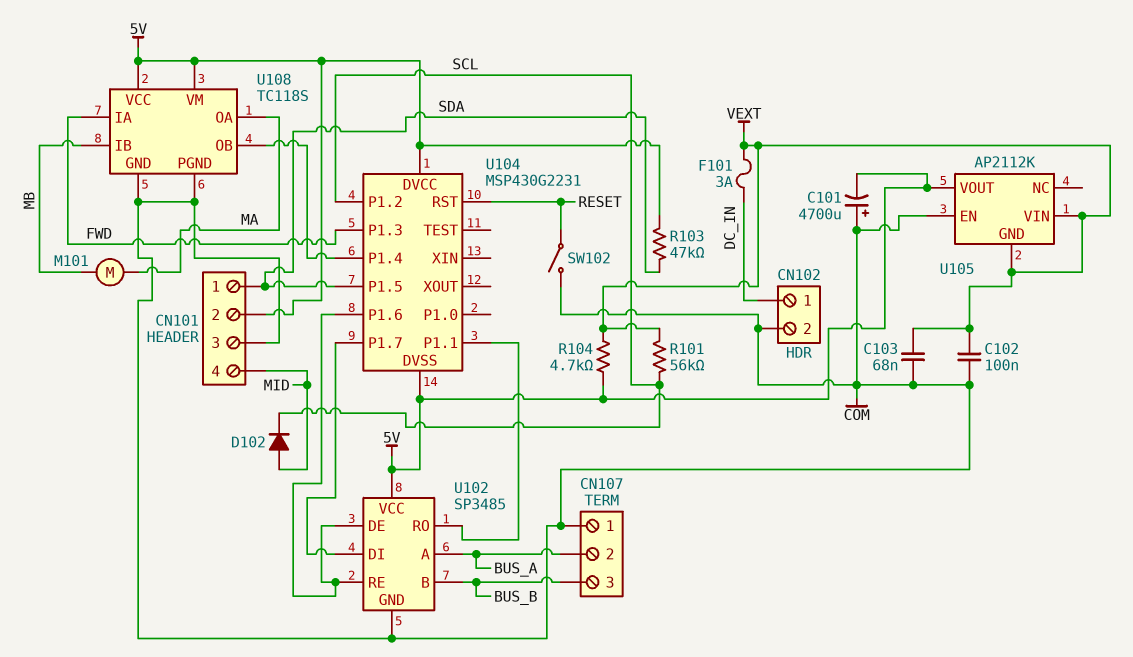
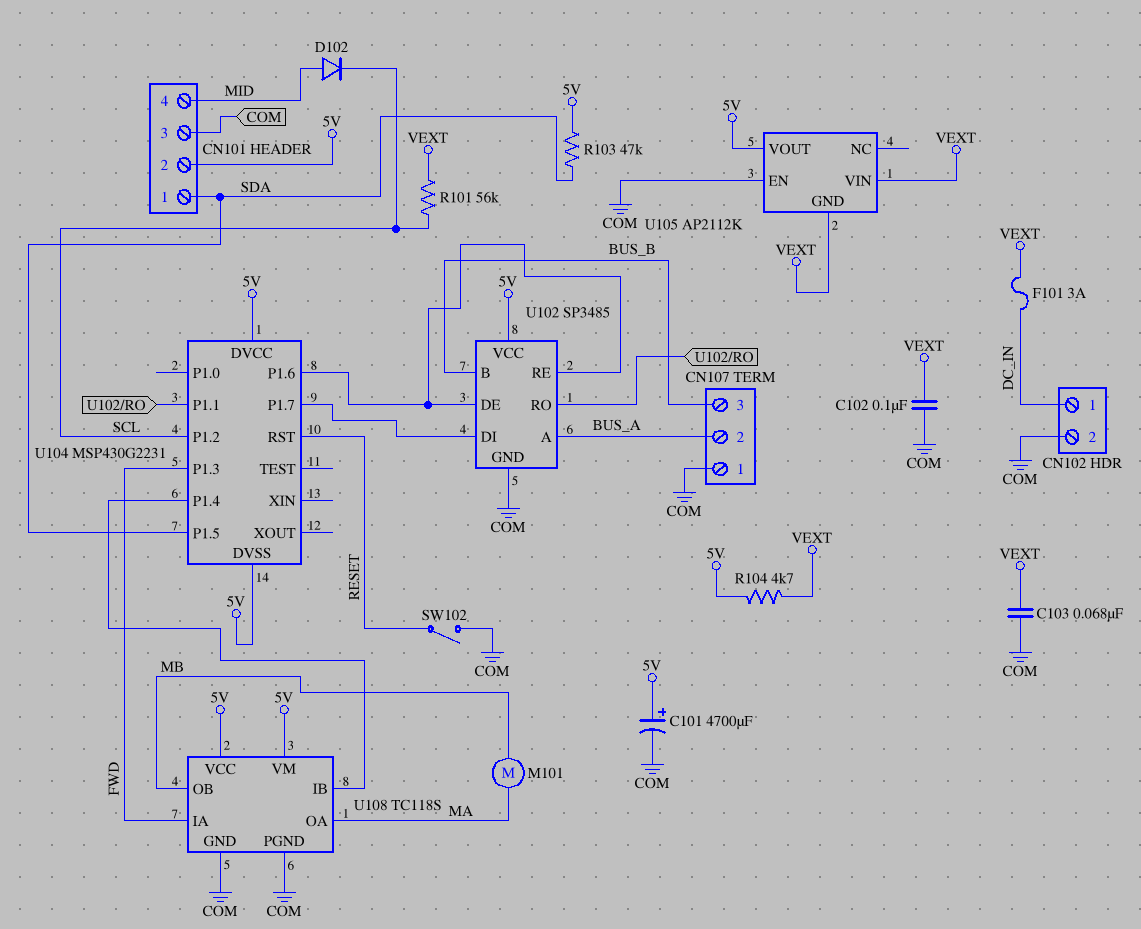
C101: 4700uF (plus COM, minus 5V) -> 4700uF (plus 5V, minus COM)
U108 pin IB: MB -> U104/P1.4
U108 pin OB: U104/P1.4 -> MB

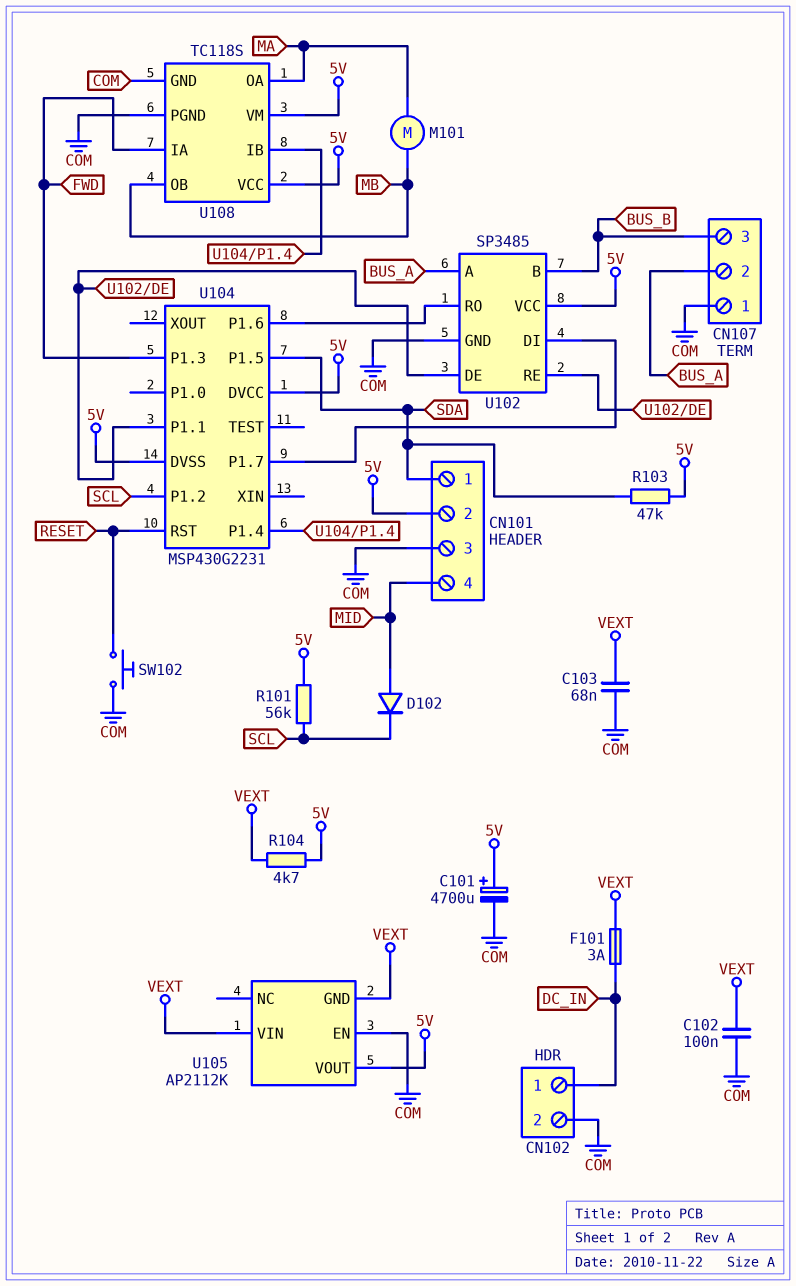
R101: 56k (SCL, VEXT) -> 56k (5V, SCL)
SW102: switch (COM, RESET) -> button (COM, RESET)
U104 pin P1.1: U102/RO -> U102/DE
U104 pin P1.6: U102/DE -> U102/RO

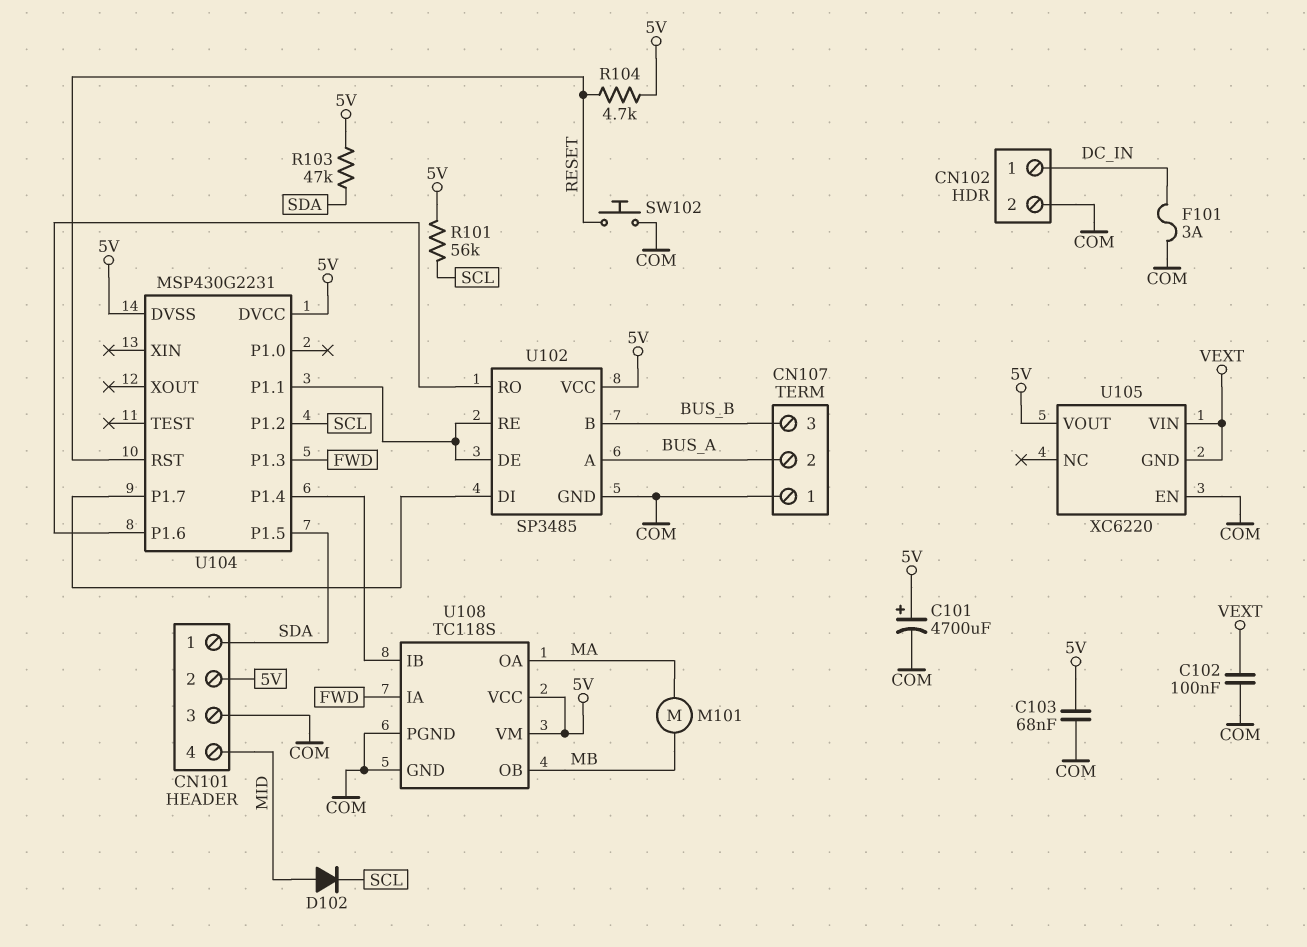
C103: 68nF (COM, VEXT) -> 68nF (5V, COM)
F101: 3A (DC_IN, VEXT) -> 3A (COM, DC_IN)
R104: 4.7k (5V, VEXT) -> 4.7k (5V, RESET)
U105: AP2112K -> XC6220

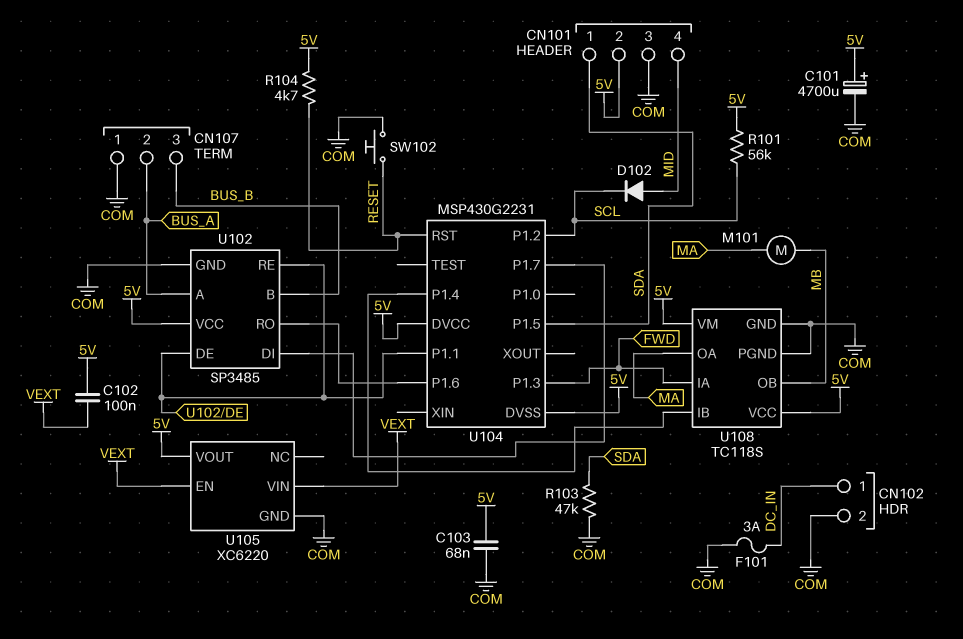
C102: 100nF (COM, VEXT) -> 100nF (5V, VEXT)
R103: 47k (5V, SDA) -> 47k (COM, SDA)
U105 pin EN: COM -> VEXT
U105 pin GND: VEXT -> COM

